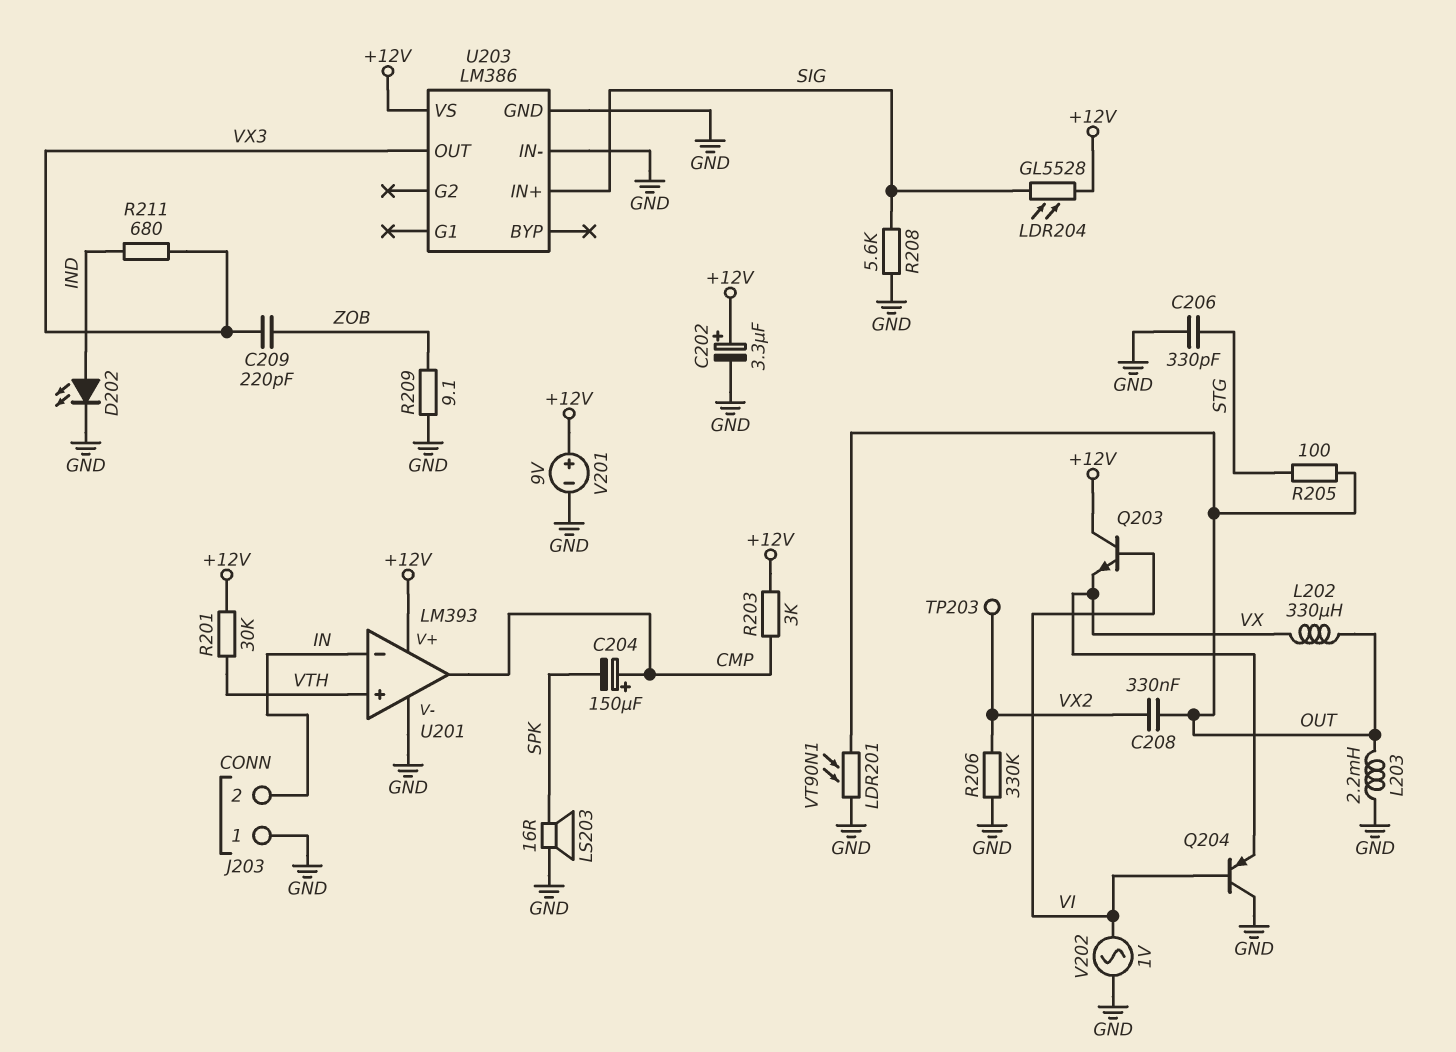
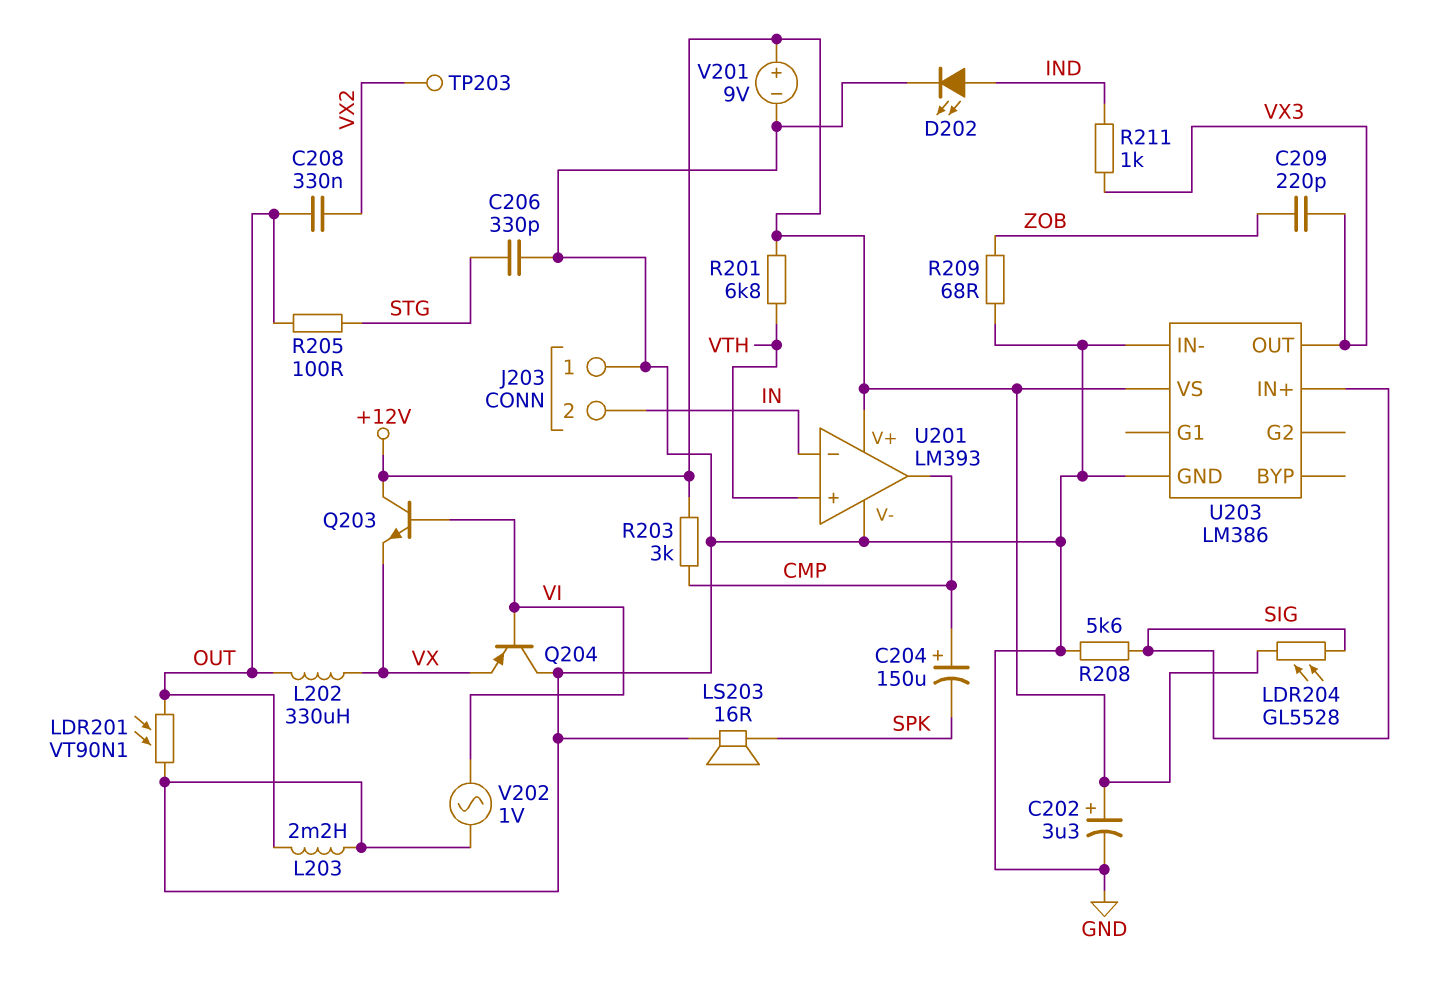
R201: 30k (+12V, VTH) -> 6.8k (+12V, VTH)
R206: 330k (GND, VX2) -> none
R209: 9.1 (GND, ZOB) -> 68 (GND, ZOB)
R211: 680 (IND, VX3) -> 1k (IND, VX3)

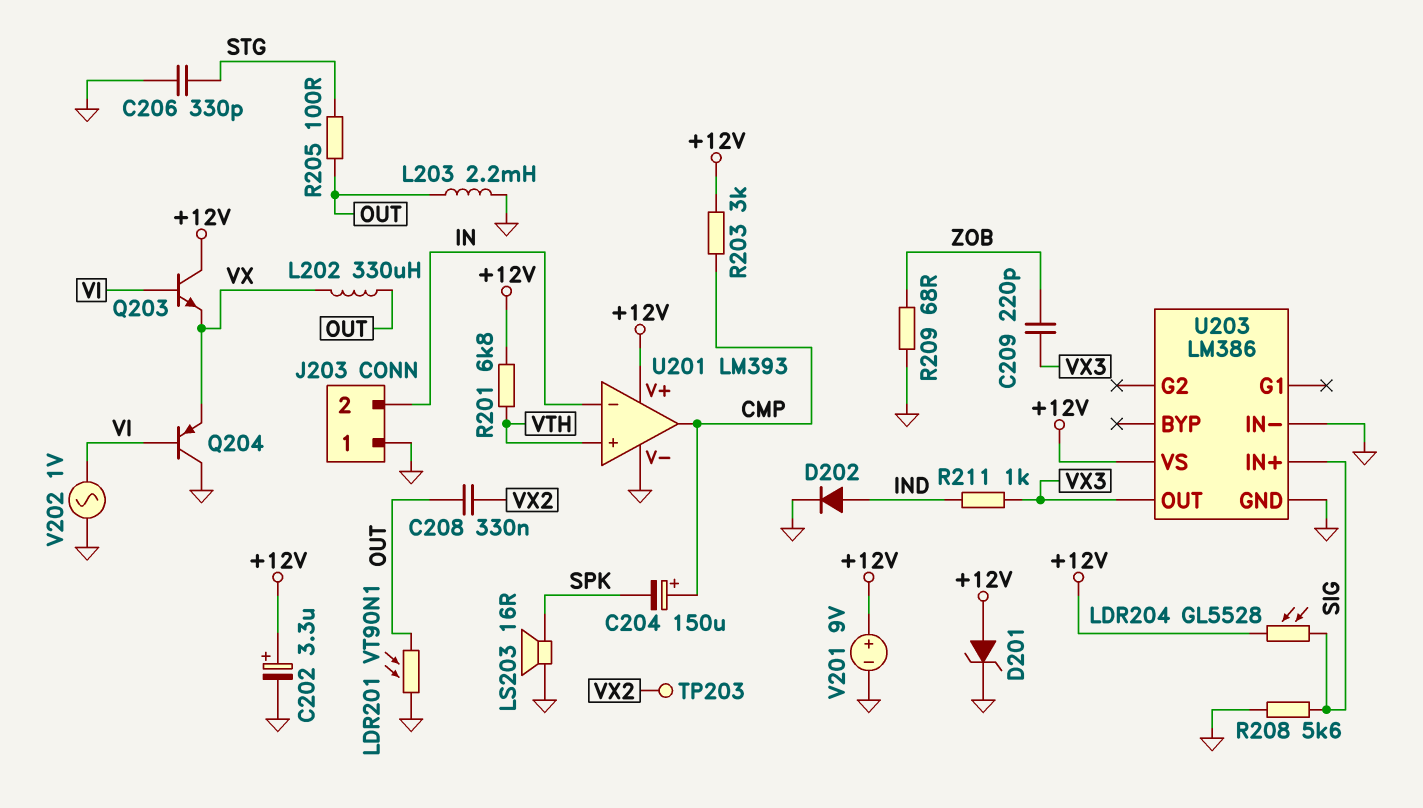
D201: none -> zener (A +12V, K GND)
D202: LED (A IND, K GND) -> diode (A IND, K GND)

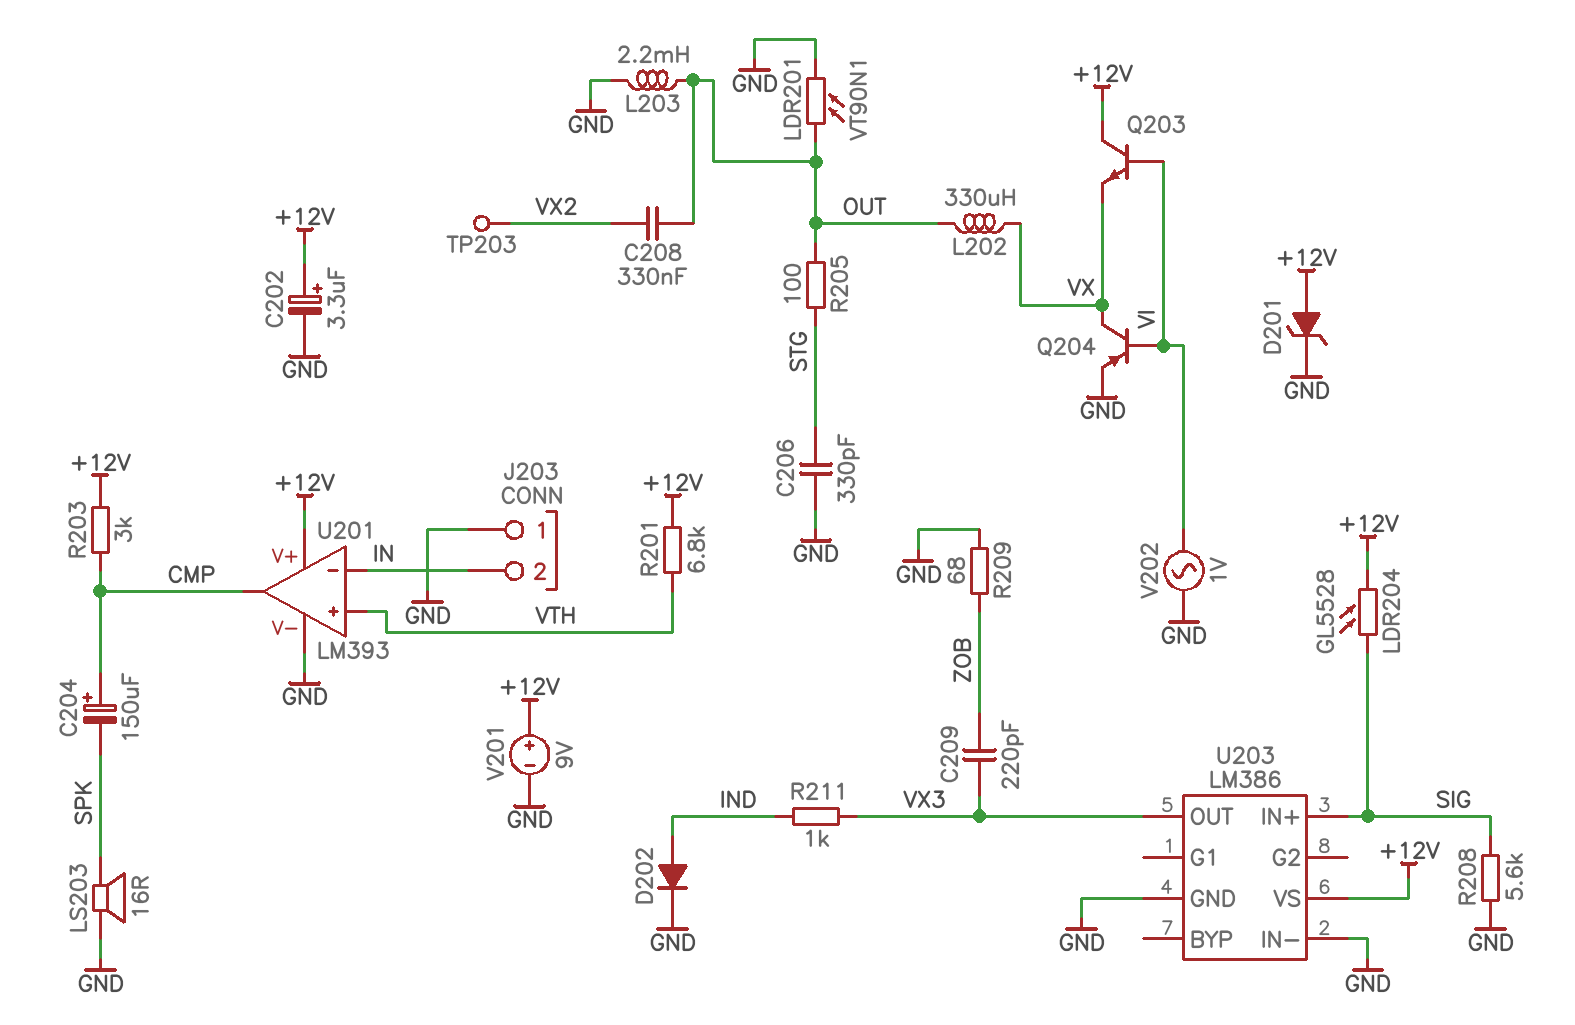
Q204: PNP (B VI, C GND, E VX) -> PNP (B VI, C VX, E GND)

